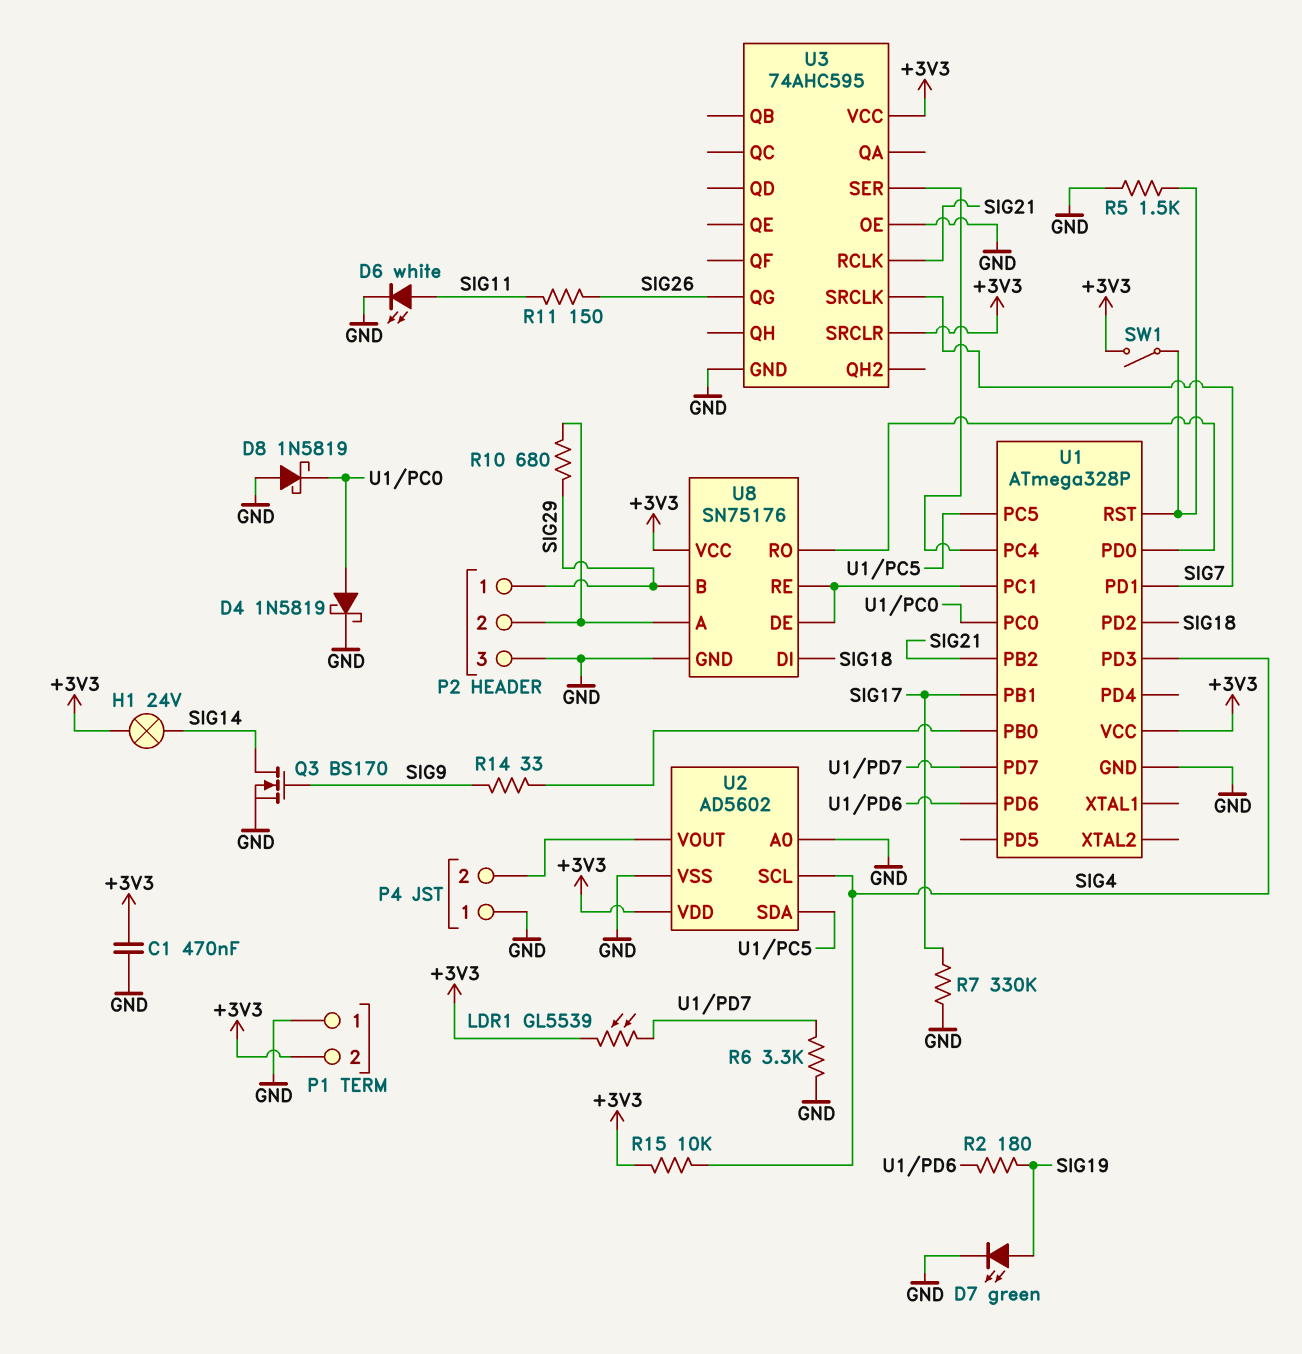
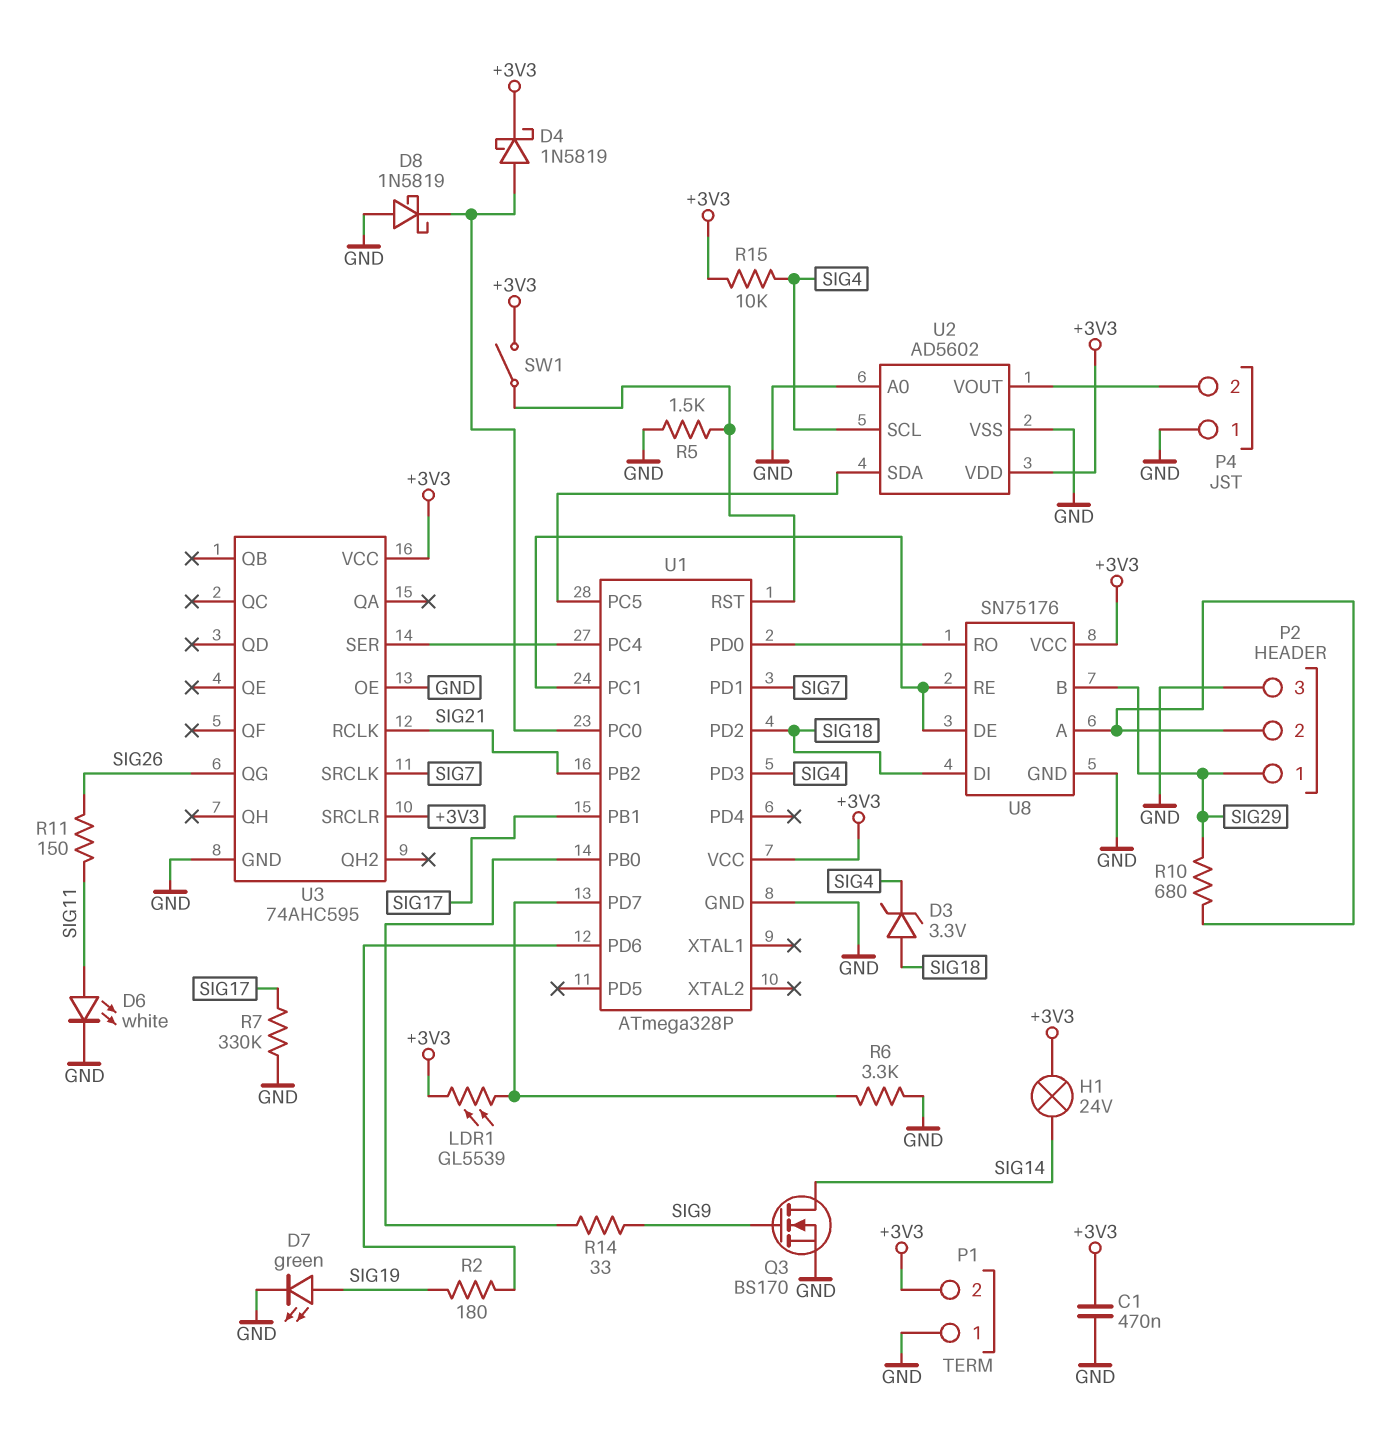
D3: none -> zener 3.3V (A SIG18, K SIG4)
D4: schottky 1N5819 (A U1/PC0, K GND) -> schottky 1N5819 (A U1/PC0, K +3V3)

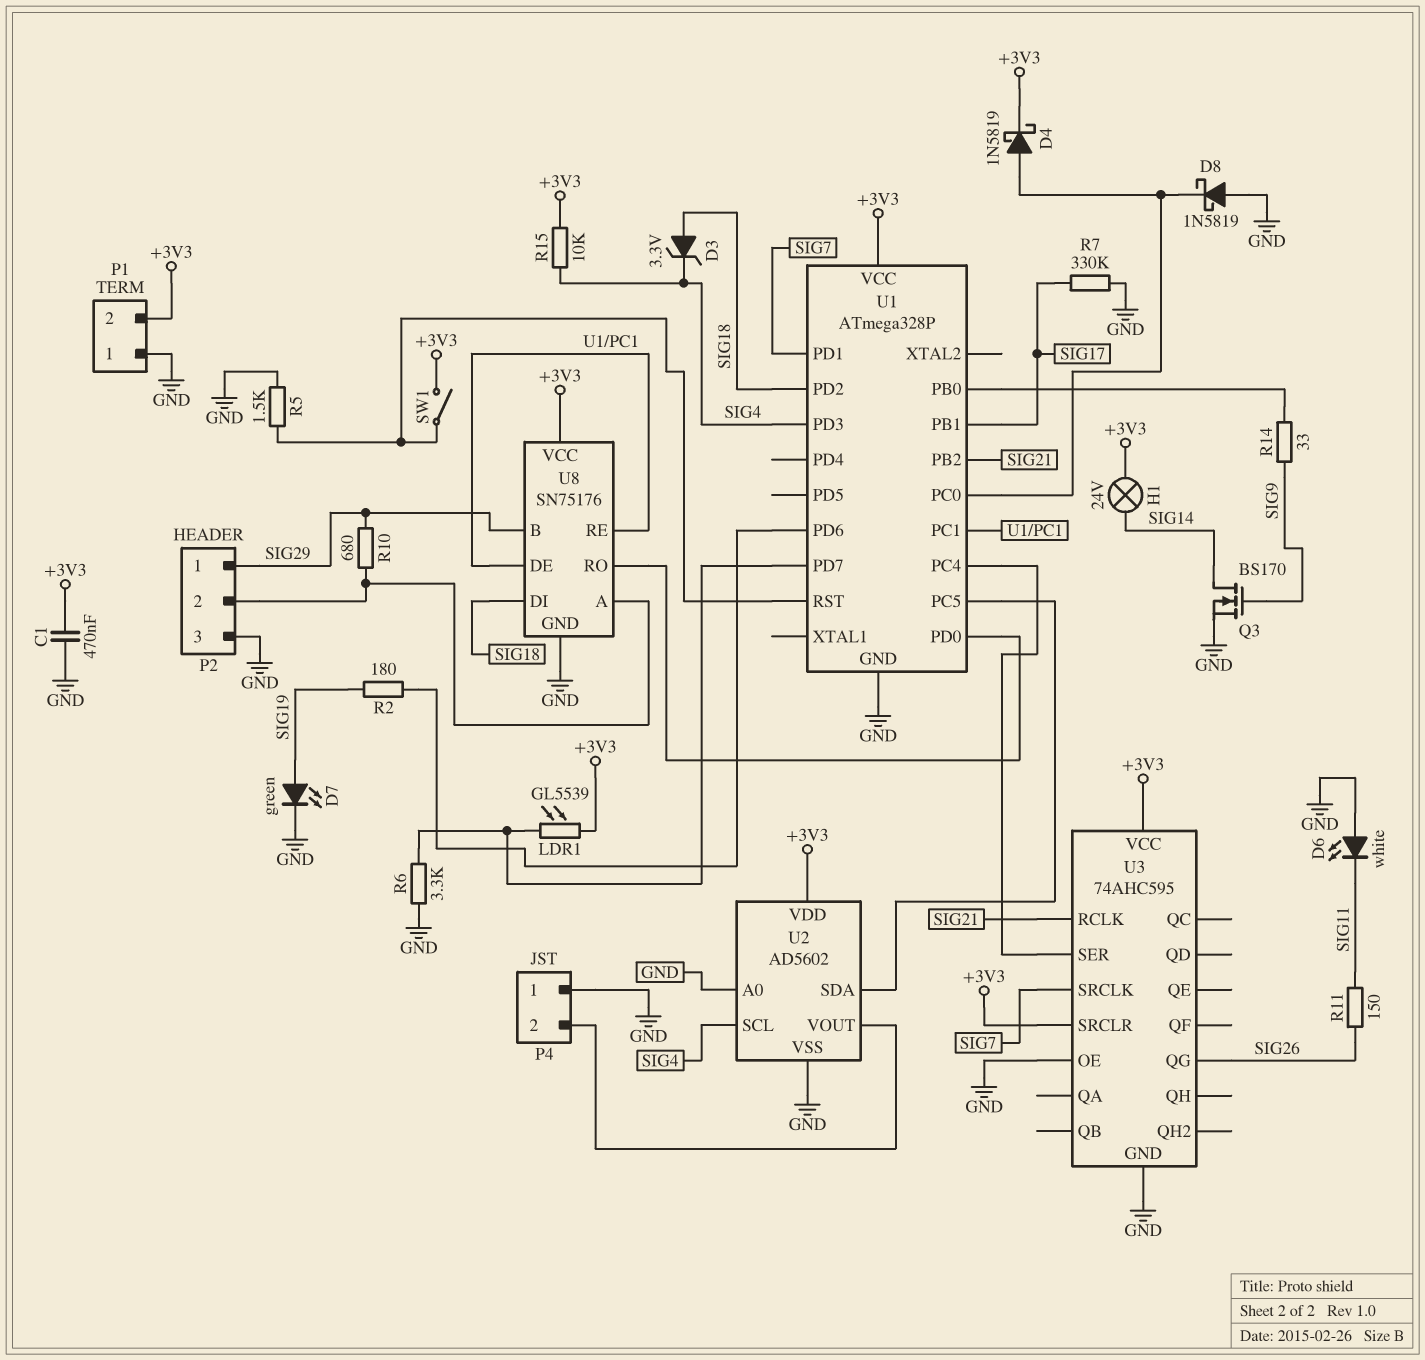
D6: LED white (A SIG11, K GND) -> LED white (A GND, K SIG11)

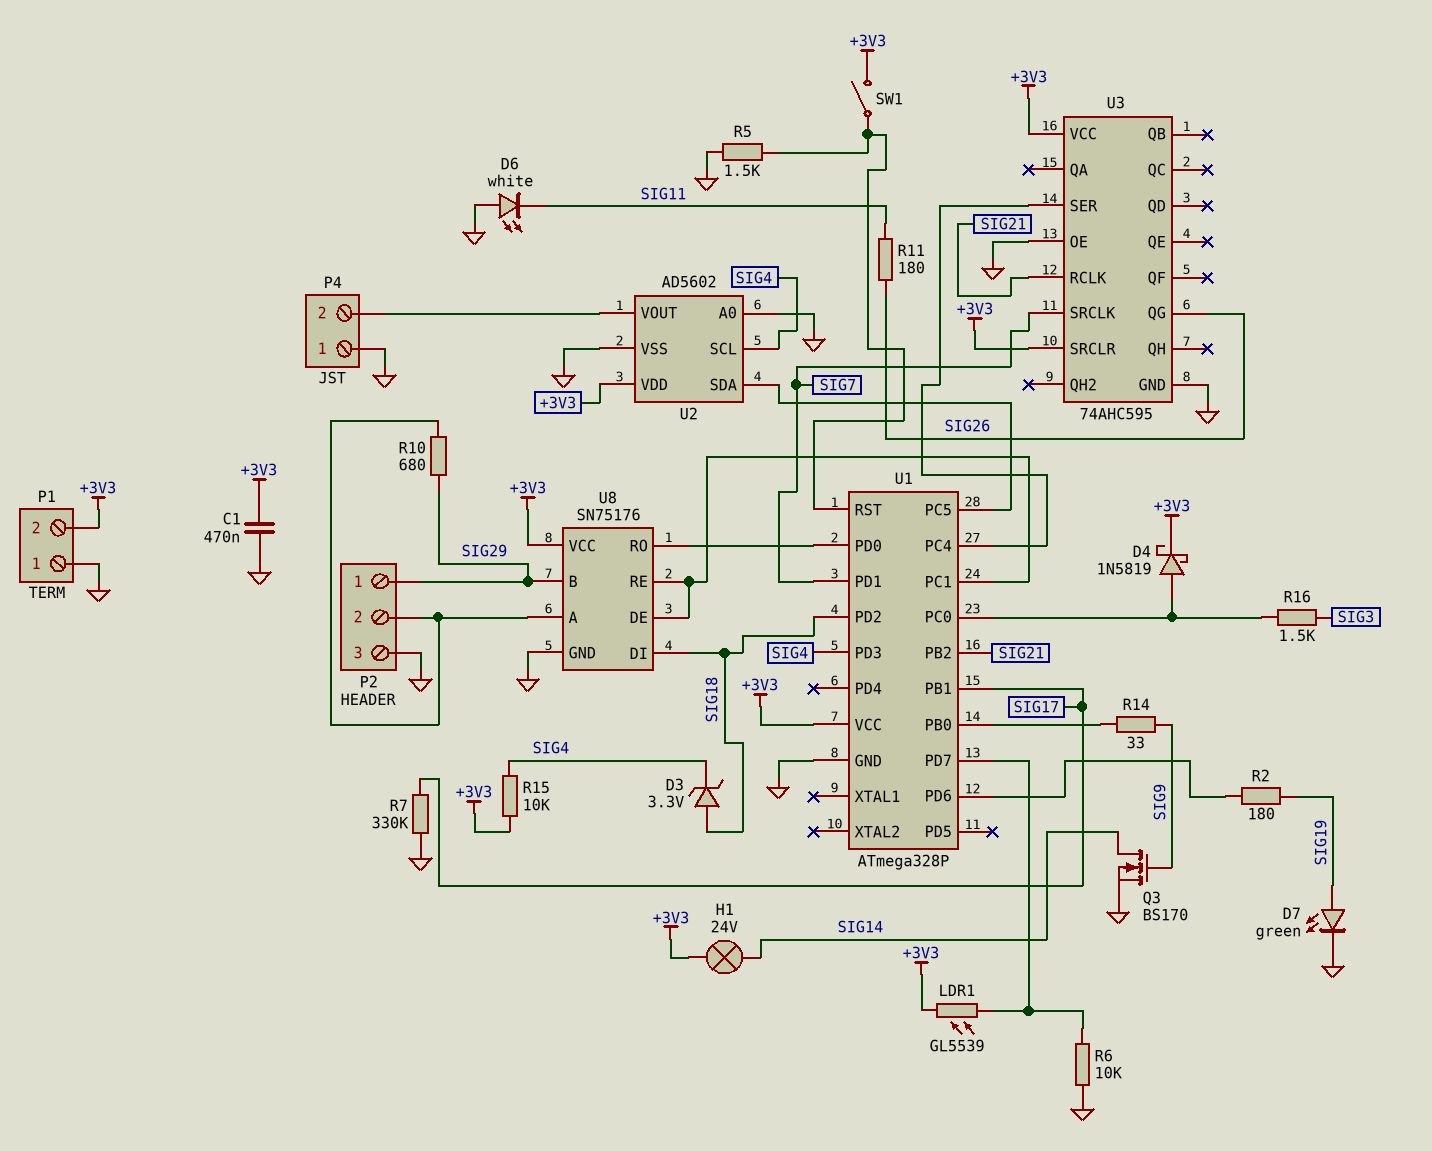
D8: schottky 1N5819 (A GND, K U1/PC0) -> none
R6: 3.3k (GND, U1/PD7) -> 10k (GND, U1/PD7)
R11: 150 (SIG11, SIG26) -> 180 (SIG11, SIG26)
R16: none -> 1.5k (SIG3, U1/PC0)

